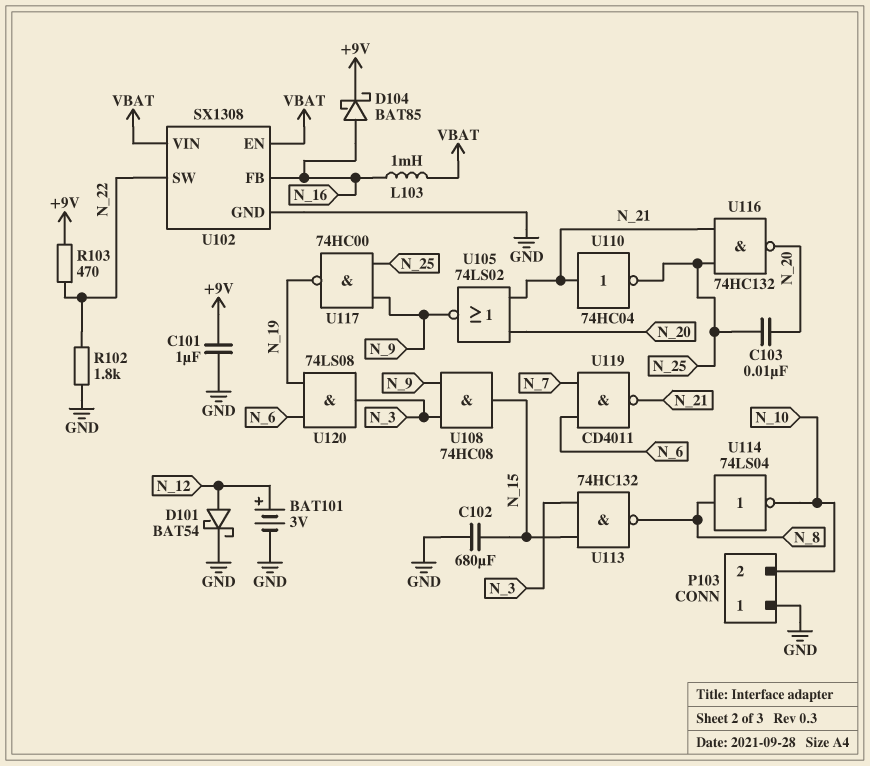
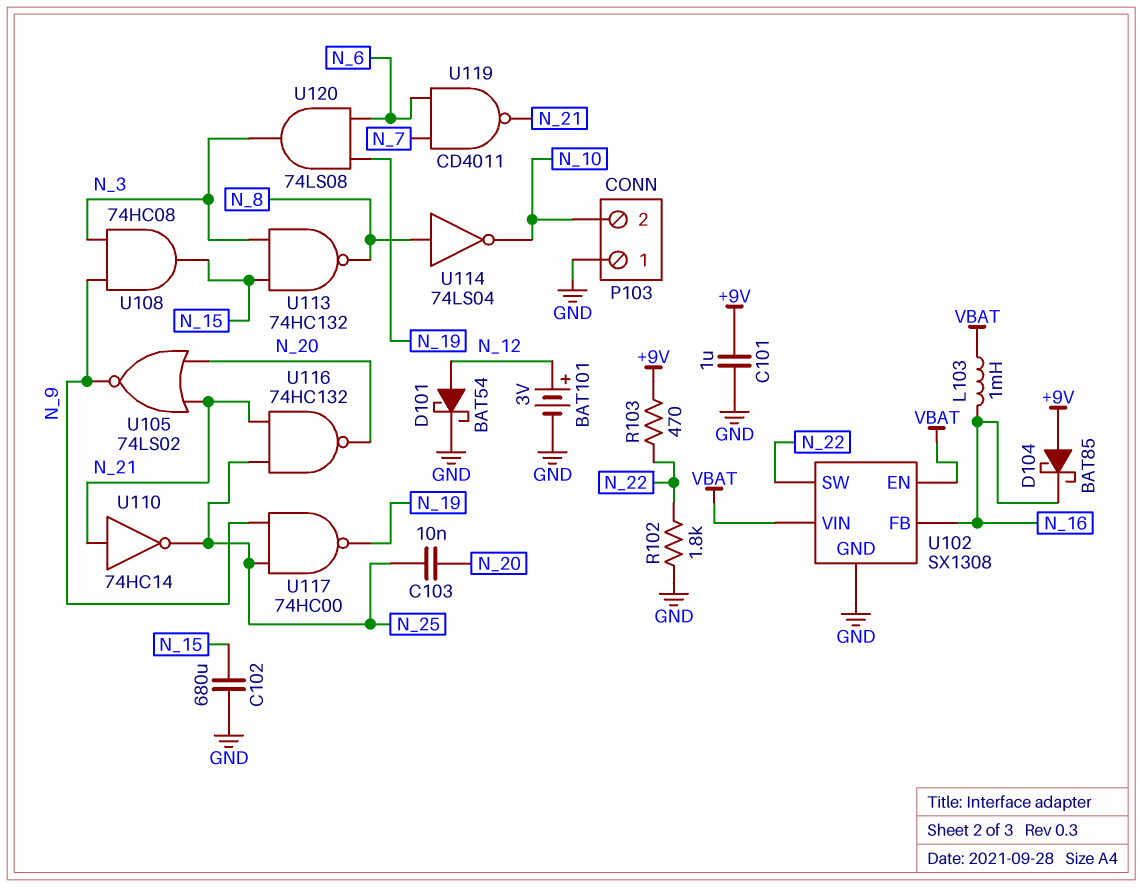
D104: schottky BAT85 (A N_16, K +9V) -> schottky BAT85 (A +9V, K N_16)
U110: NOT 74HC04 (in N_21, out N_25) -> NOT 74HC14 (in N_21, out N_25)

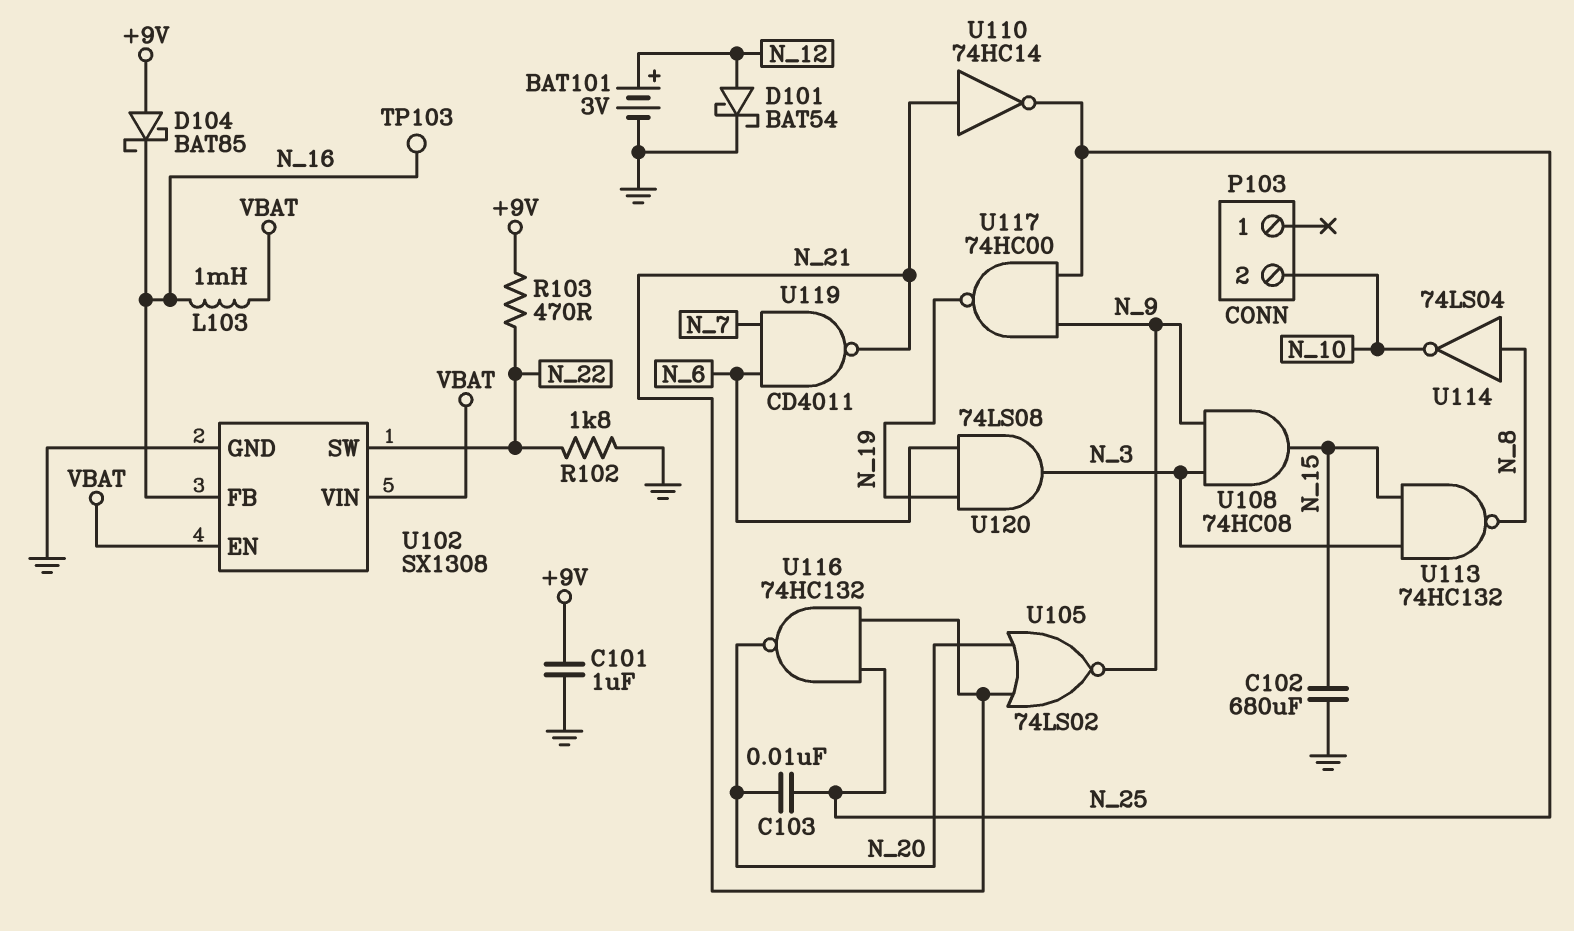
P103 pin 1: GND -> none
TP103: none -> test point (N_16)

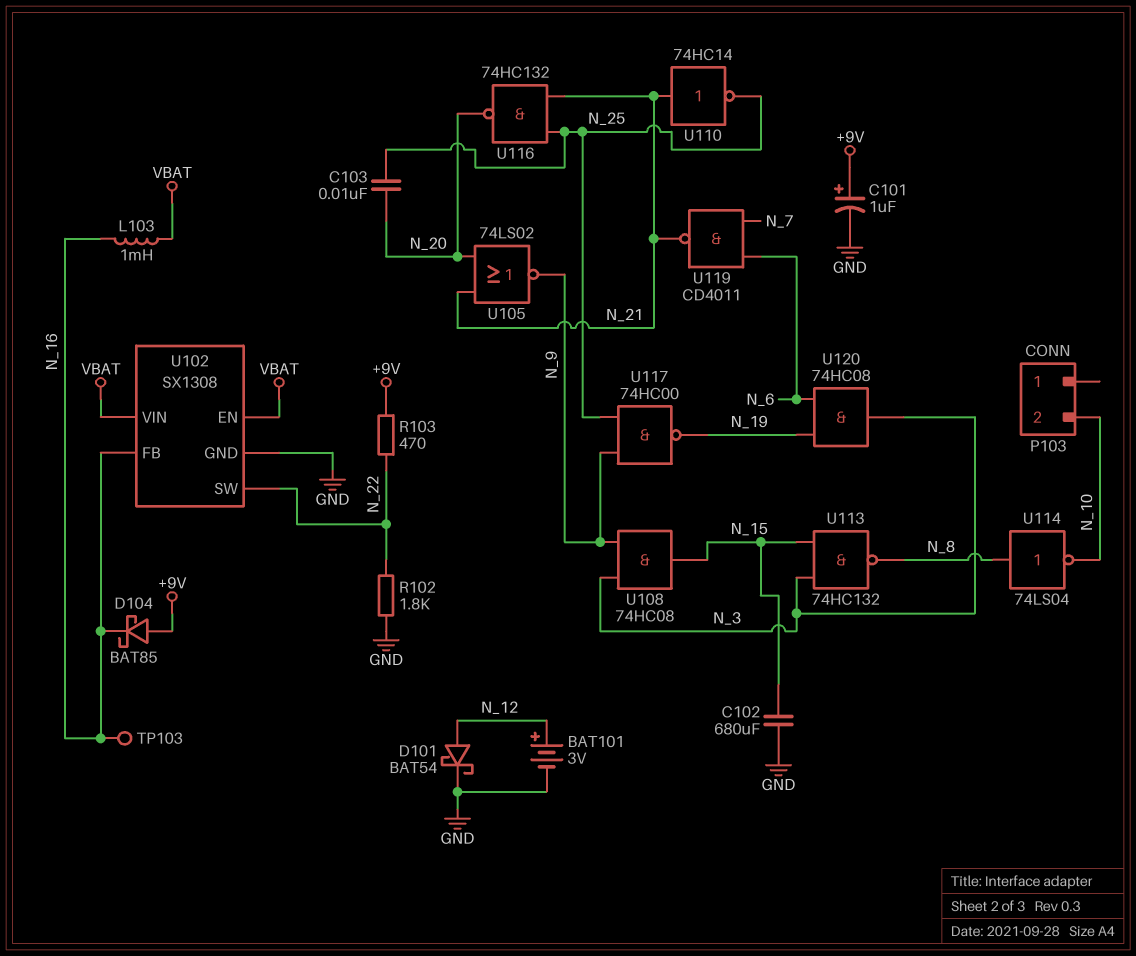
C101: 1uF (+9V, GND) -> 1uF (plus +9V, minus GND)
U120: AND 74LS08 (in N_6, in N_19, out N_3) -> AND 74HC08 (in N_6, in N_19, out N_3)

